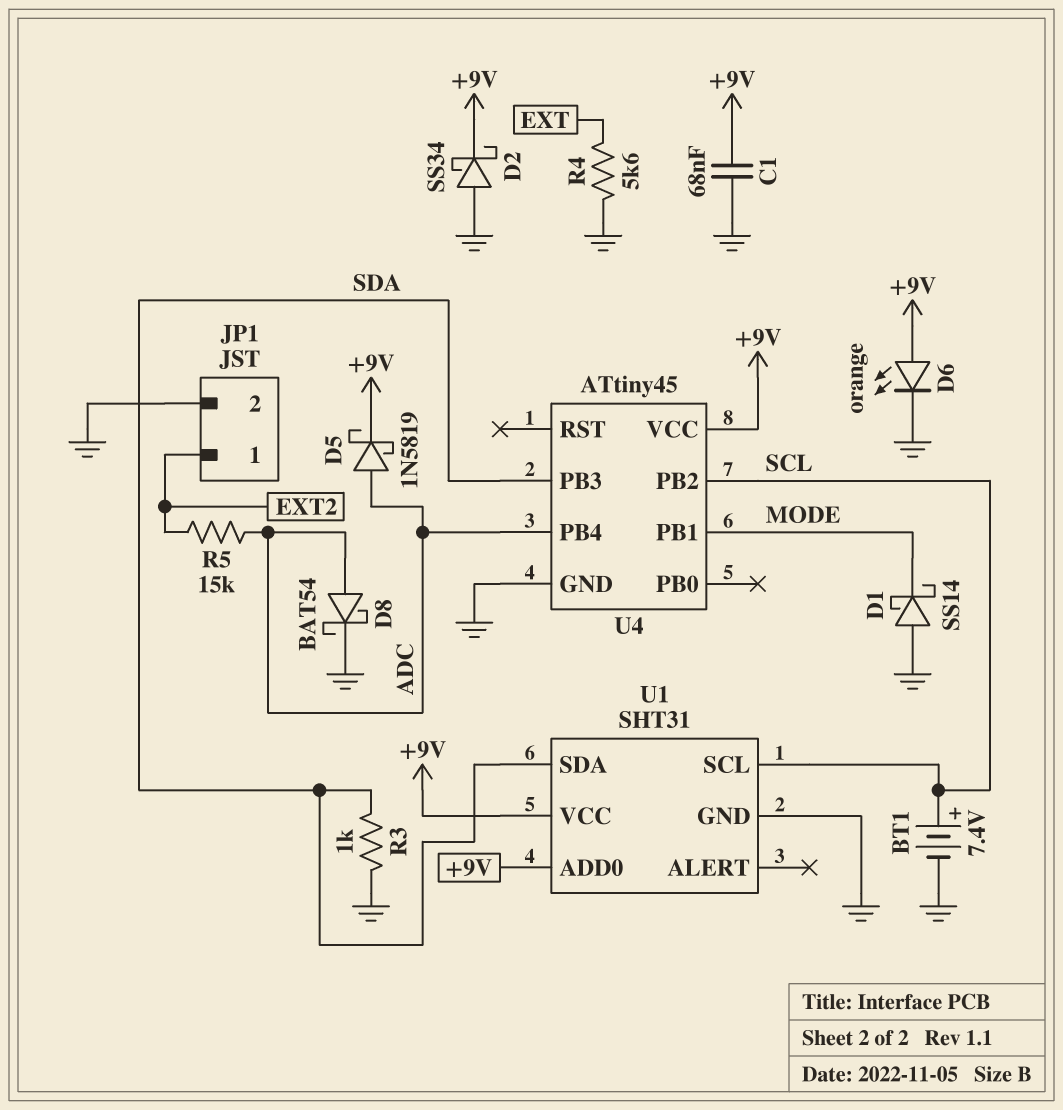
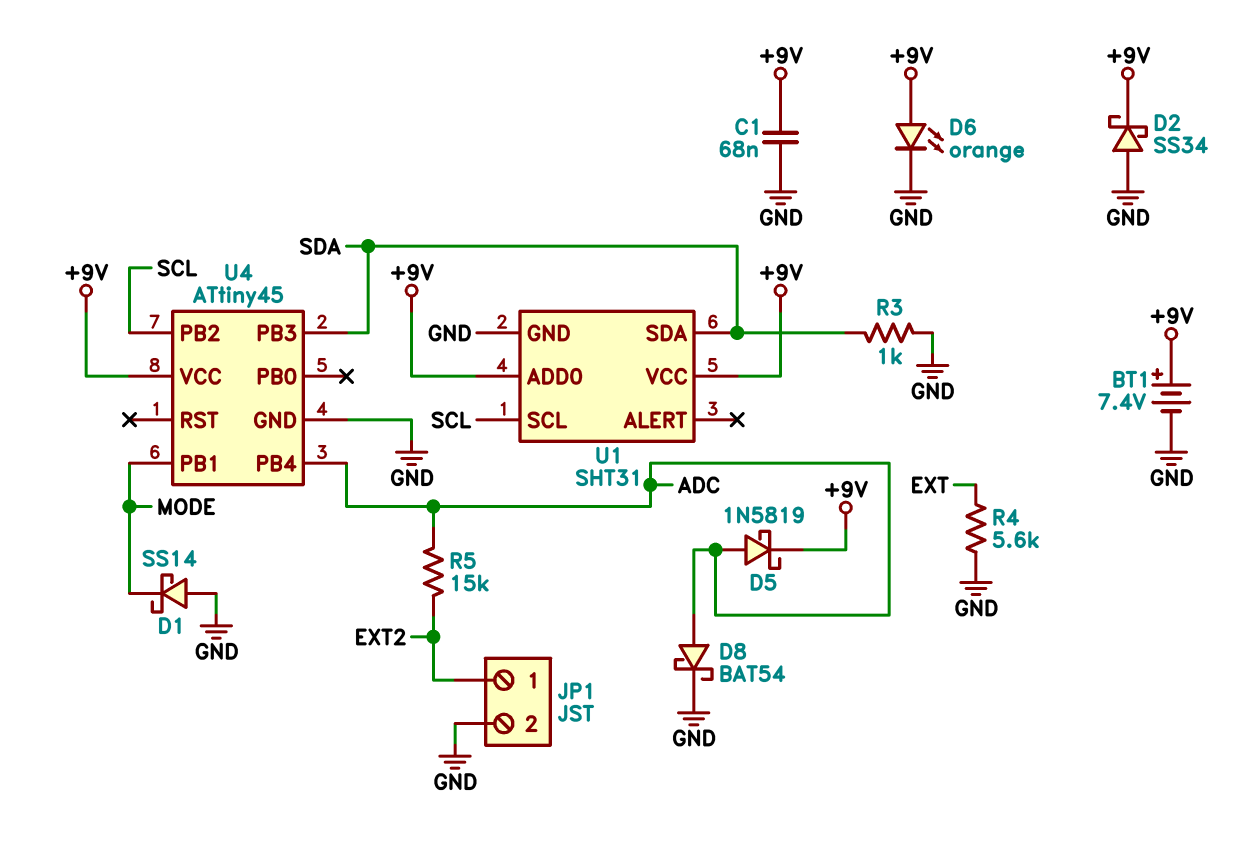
BT1: 7.4V (plus SCL, minus GND) -> 7.4V (plus +9V, minus GND)

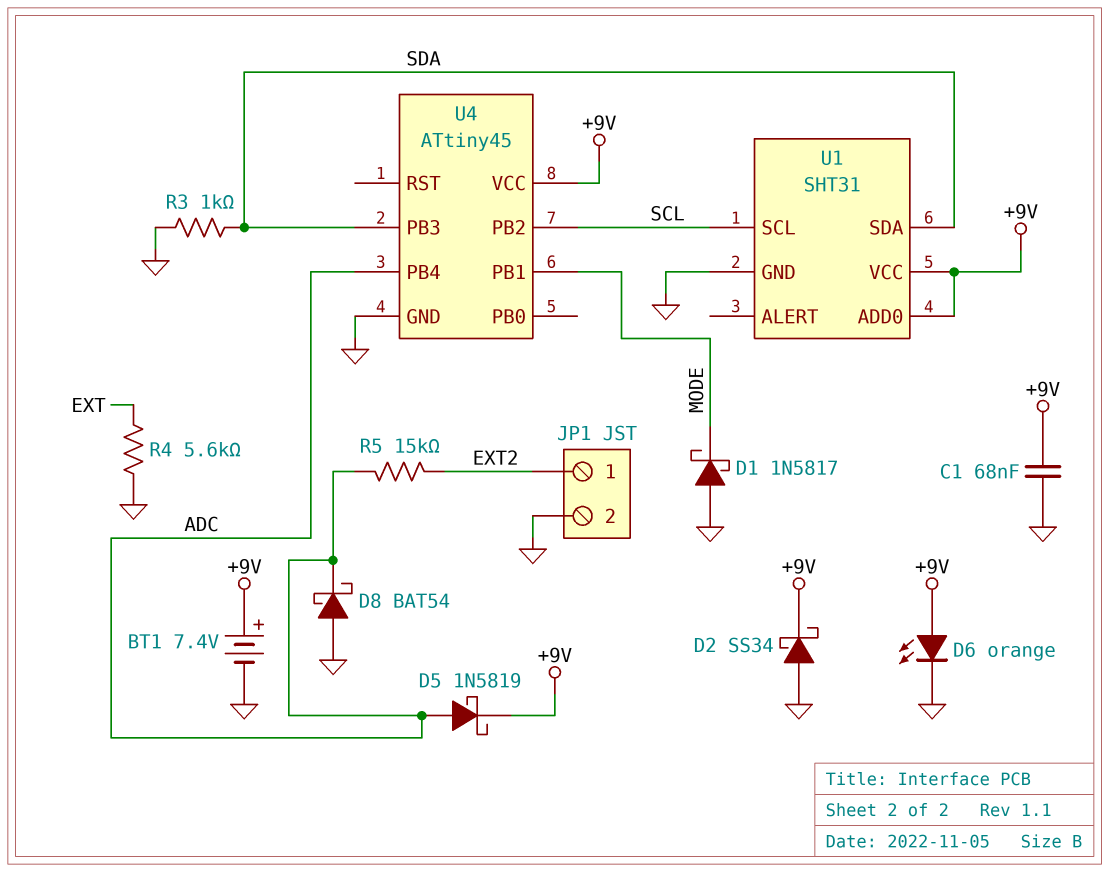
D1: schottky SS14 (A GND, K MODE) -> schottky 1N5817 (A GND, K MODE)
D8: schottky BAT54 (A ADC, K GND) -> schottky BAT54 (A GND, K ADC)

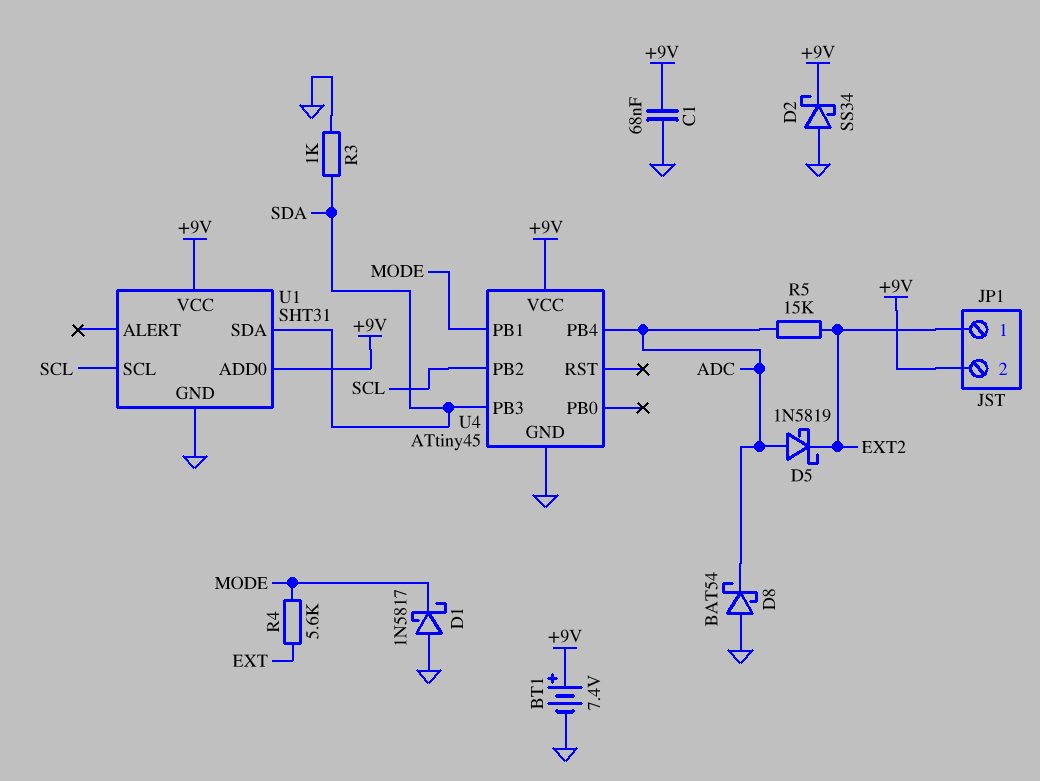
D5: schottky 1N5819 (A ADC, K +9V) -> schottky 1N5819 (A ADC, K EXT2)
D6: LED orange (A +9V, K GND) -> none
JP1 pin 2: GND -> +9V
R4: 5.6k (EXT, GND) -> 5.6k (EXT, MODE)

